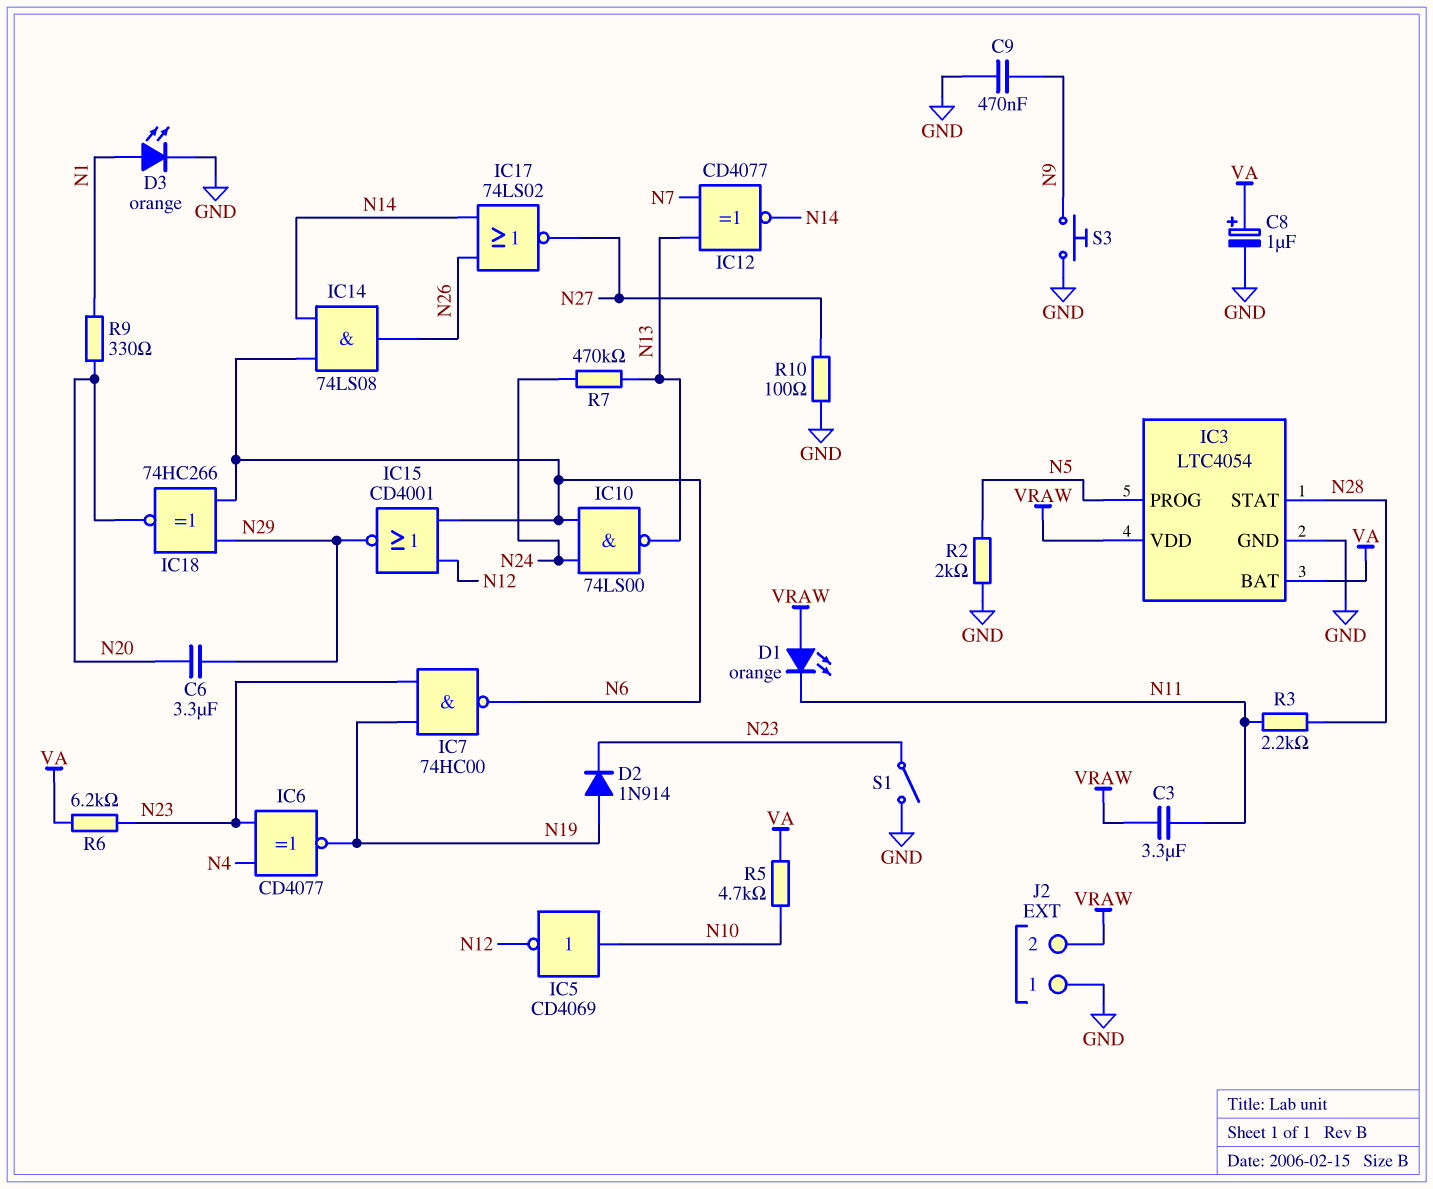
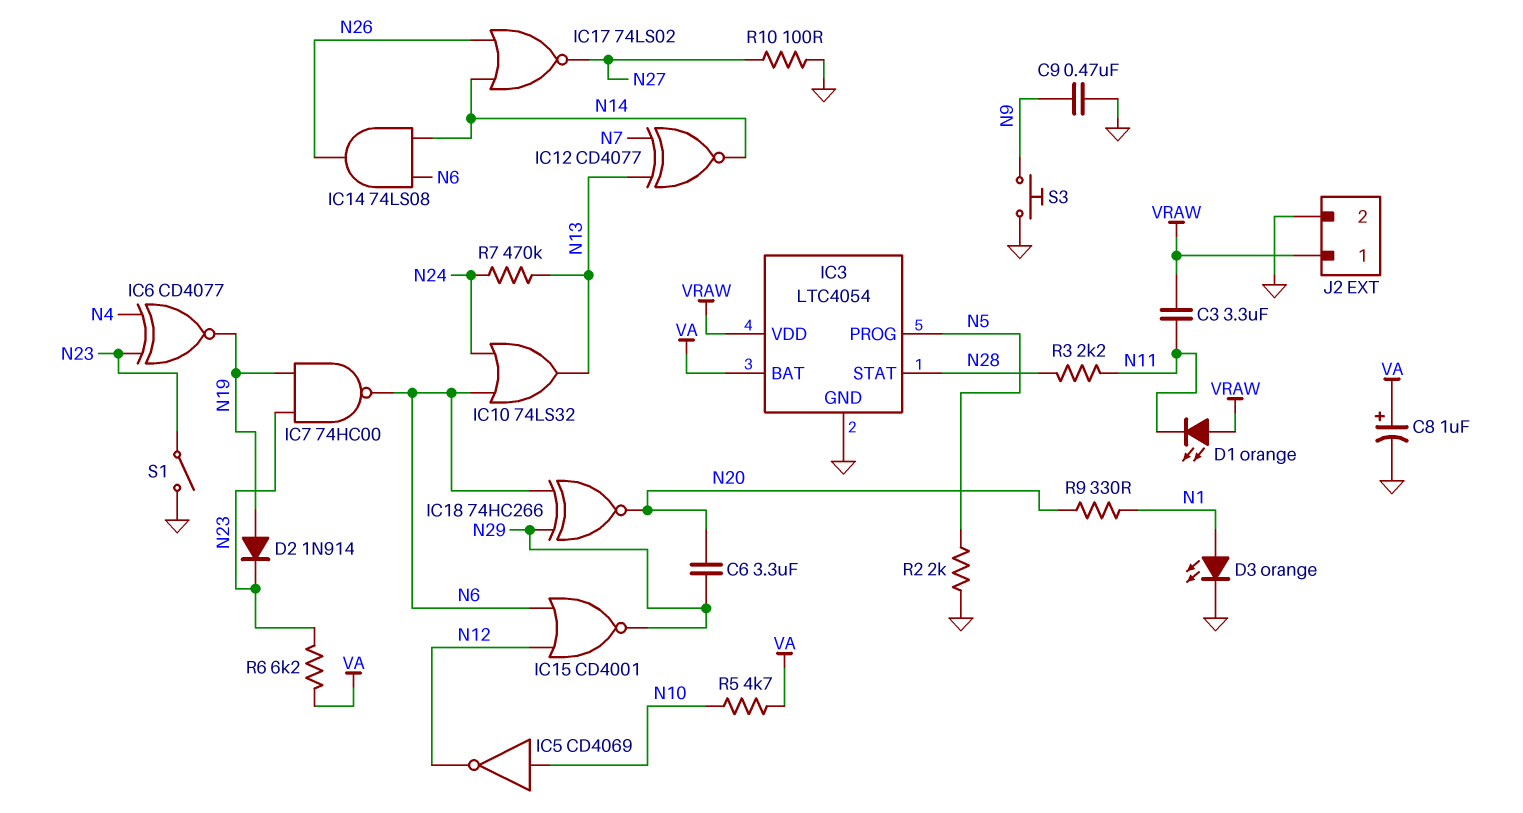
IC10: NAND 74LS00 (in N6, in N24, out N13) -> OR 74LS32 (in N6, in N24, out N13)
J2 pin 1: GND -> VRAW
J2 pin 2: VRAW -> GND

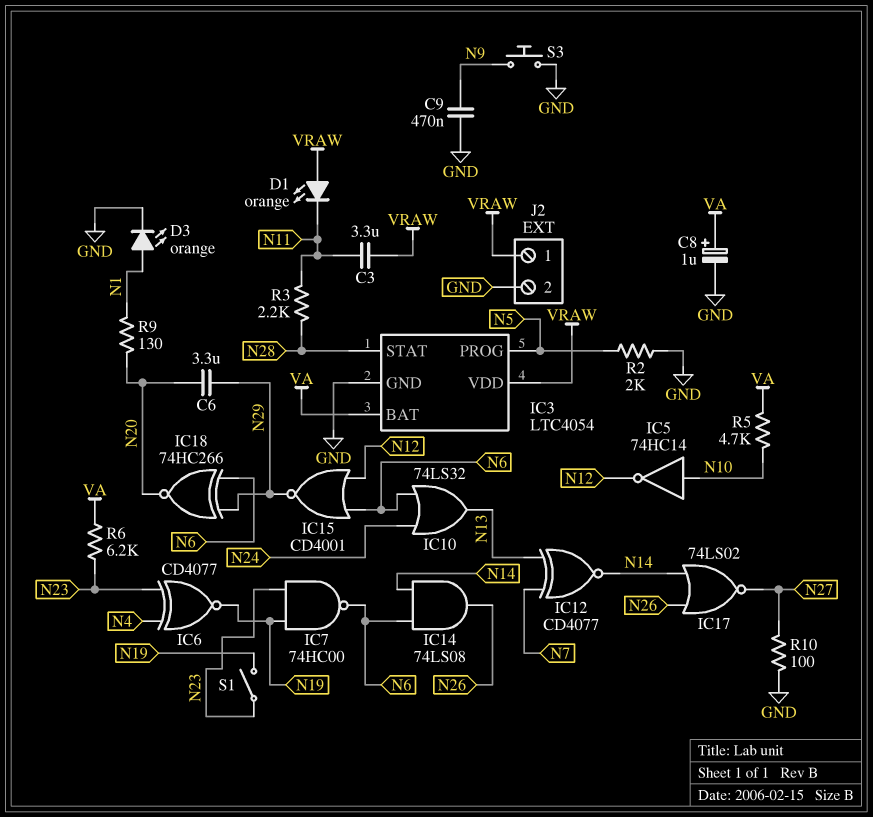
D2: diode 1N914 (A N19, K N23) -> none
IC5: NOT CD4069 (in N10, out N12) -> NOT 74HC14 (in N10, out N12)
R7: 470k (N13, N24) -> none
R9: 330 (N1, N20) -> 130 (N1, N20)
S1: switch (GND, N23) -> switch (N19, N23)

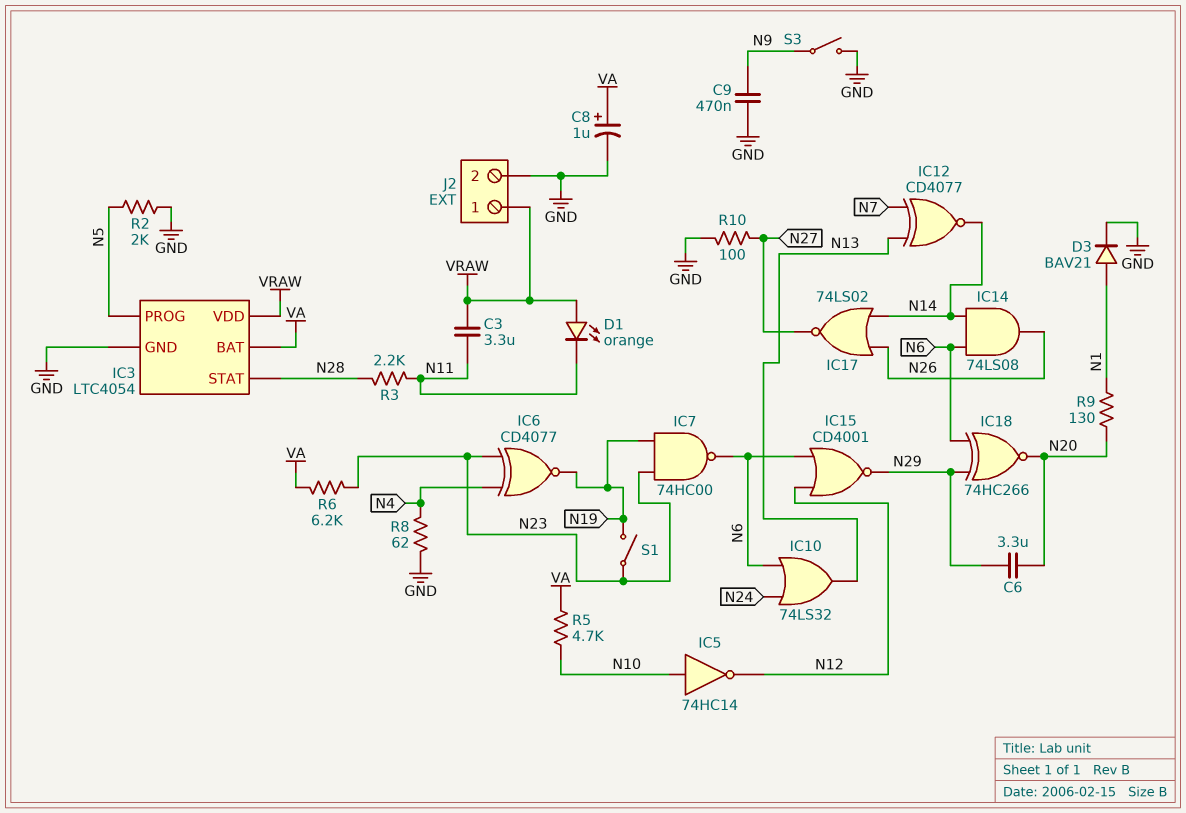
D3: LED orange (A N1, K GND) -> diode BAV21 (A N1, K GND)
R8: none -> 62 (GND, N4)
S3: button (GND, N9) -> switch (GND, N9)

